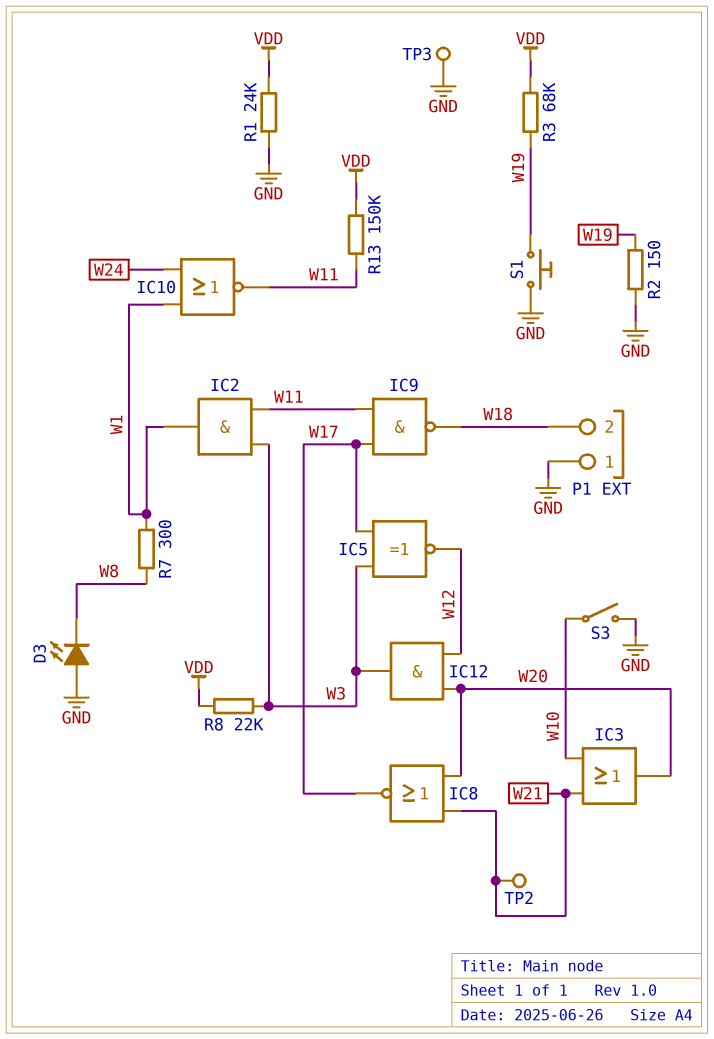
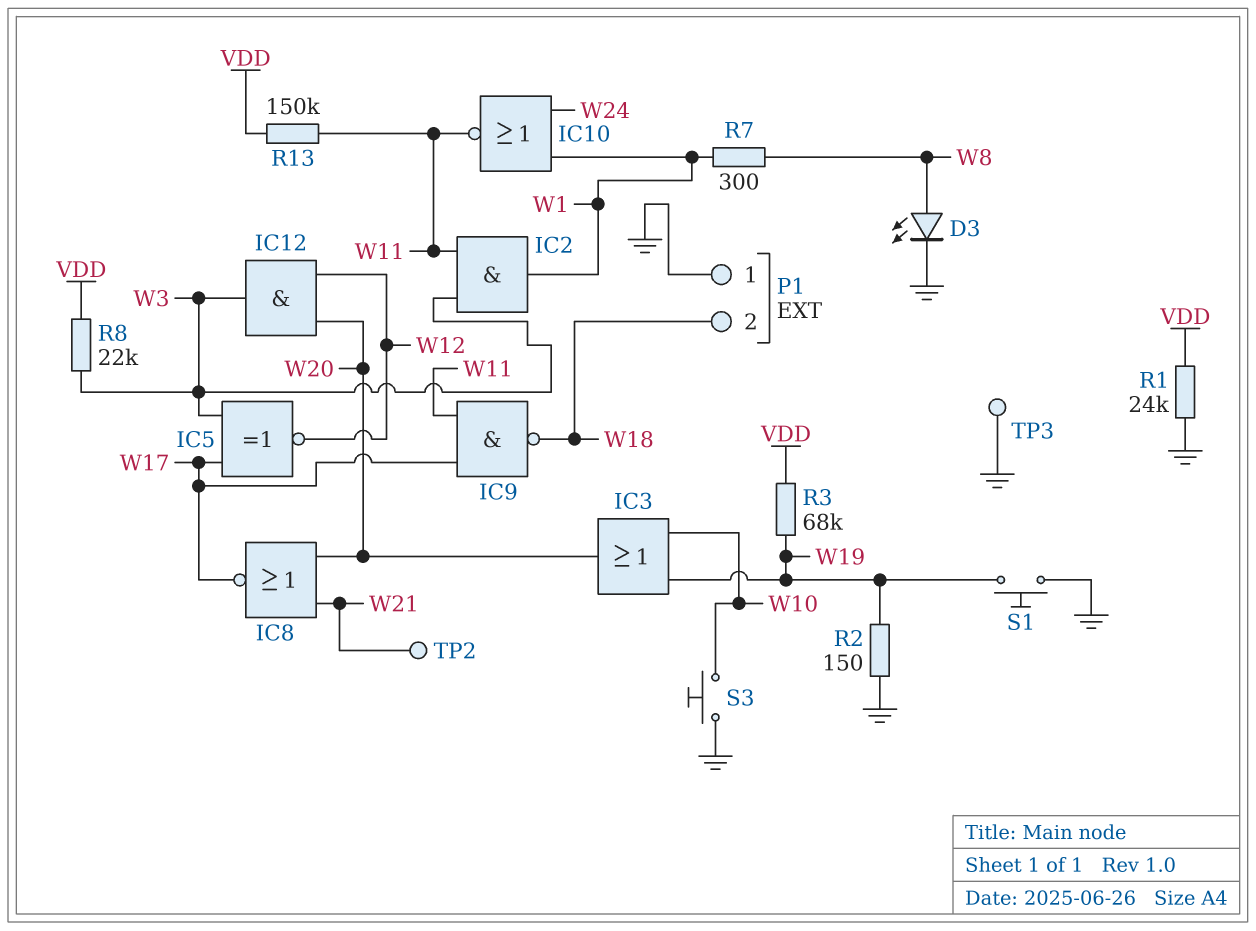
D3: LED (A GND, K W8) -> LED (A W8, K GND)
IC3: OR (in W10, in W21, out W20) -> OR (in W10, in W19, out W20)
S3: switch (GND, W10) -> button (GND, W10)

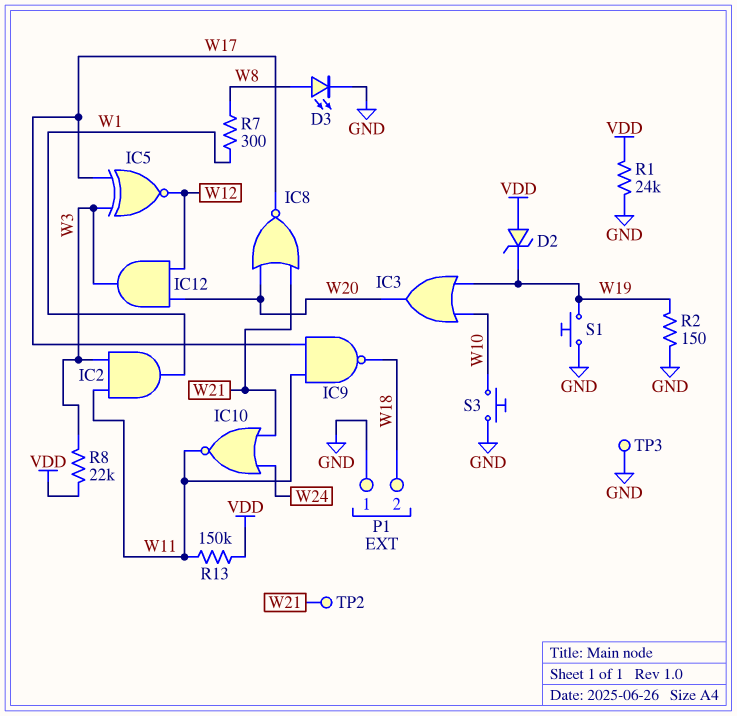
D2: none -> zener (A VDD, K W19)
IC10: NOR (in W1, in W24, out W11) -> NOR (in W21, in W24, out W11)
R3: 68k (VDD, W19) -> none

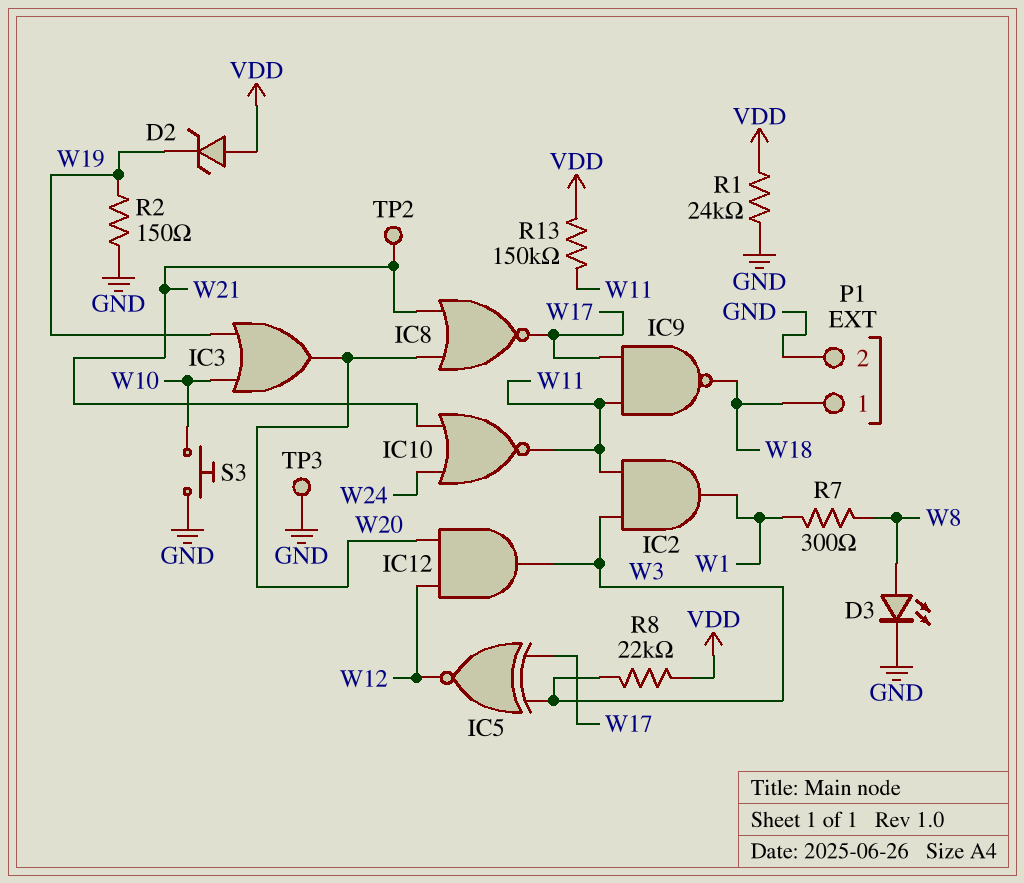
P1 pin 1: GND -> W18
P1 pin 2: W18 -> GND
S1: button (GND, W19) -> none

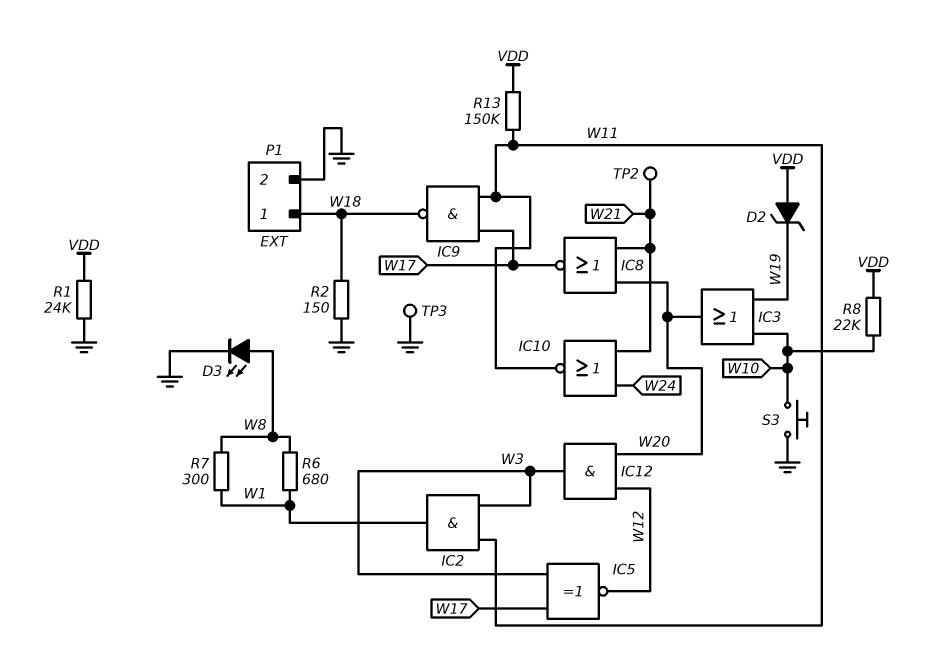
R2: 150 (GND, W19) -> 150 (GND, W18)
R6: none -> 680 (W1, W8)
R8: 22k (VDD, W3) -> 22k (VDD, W10)

